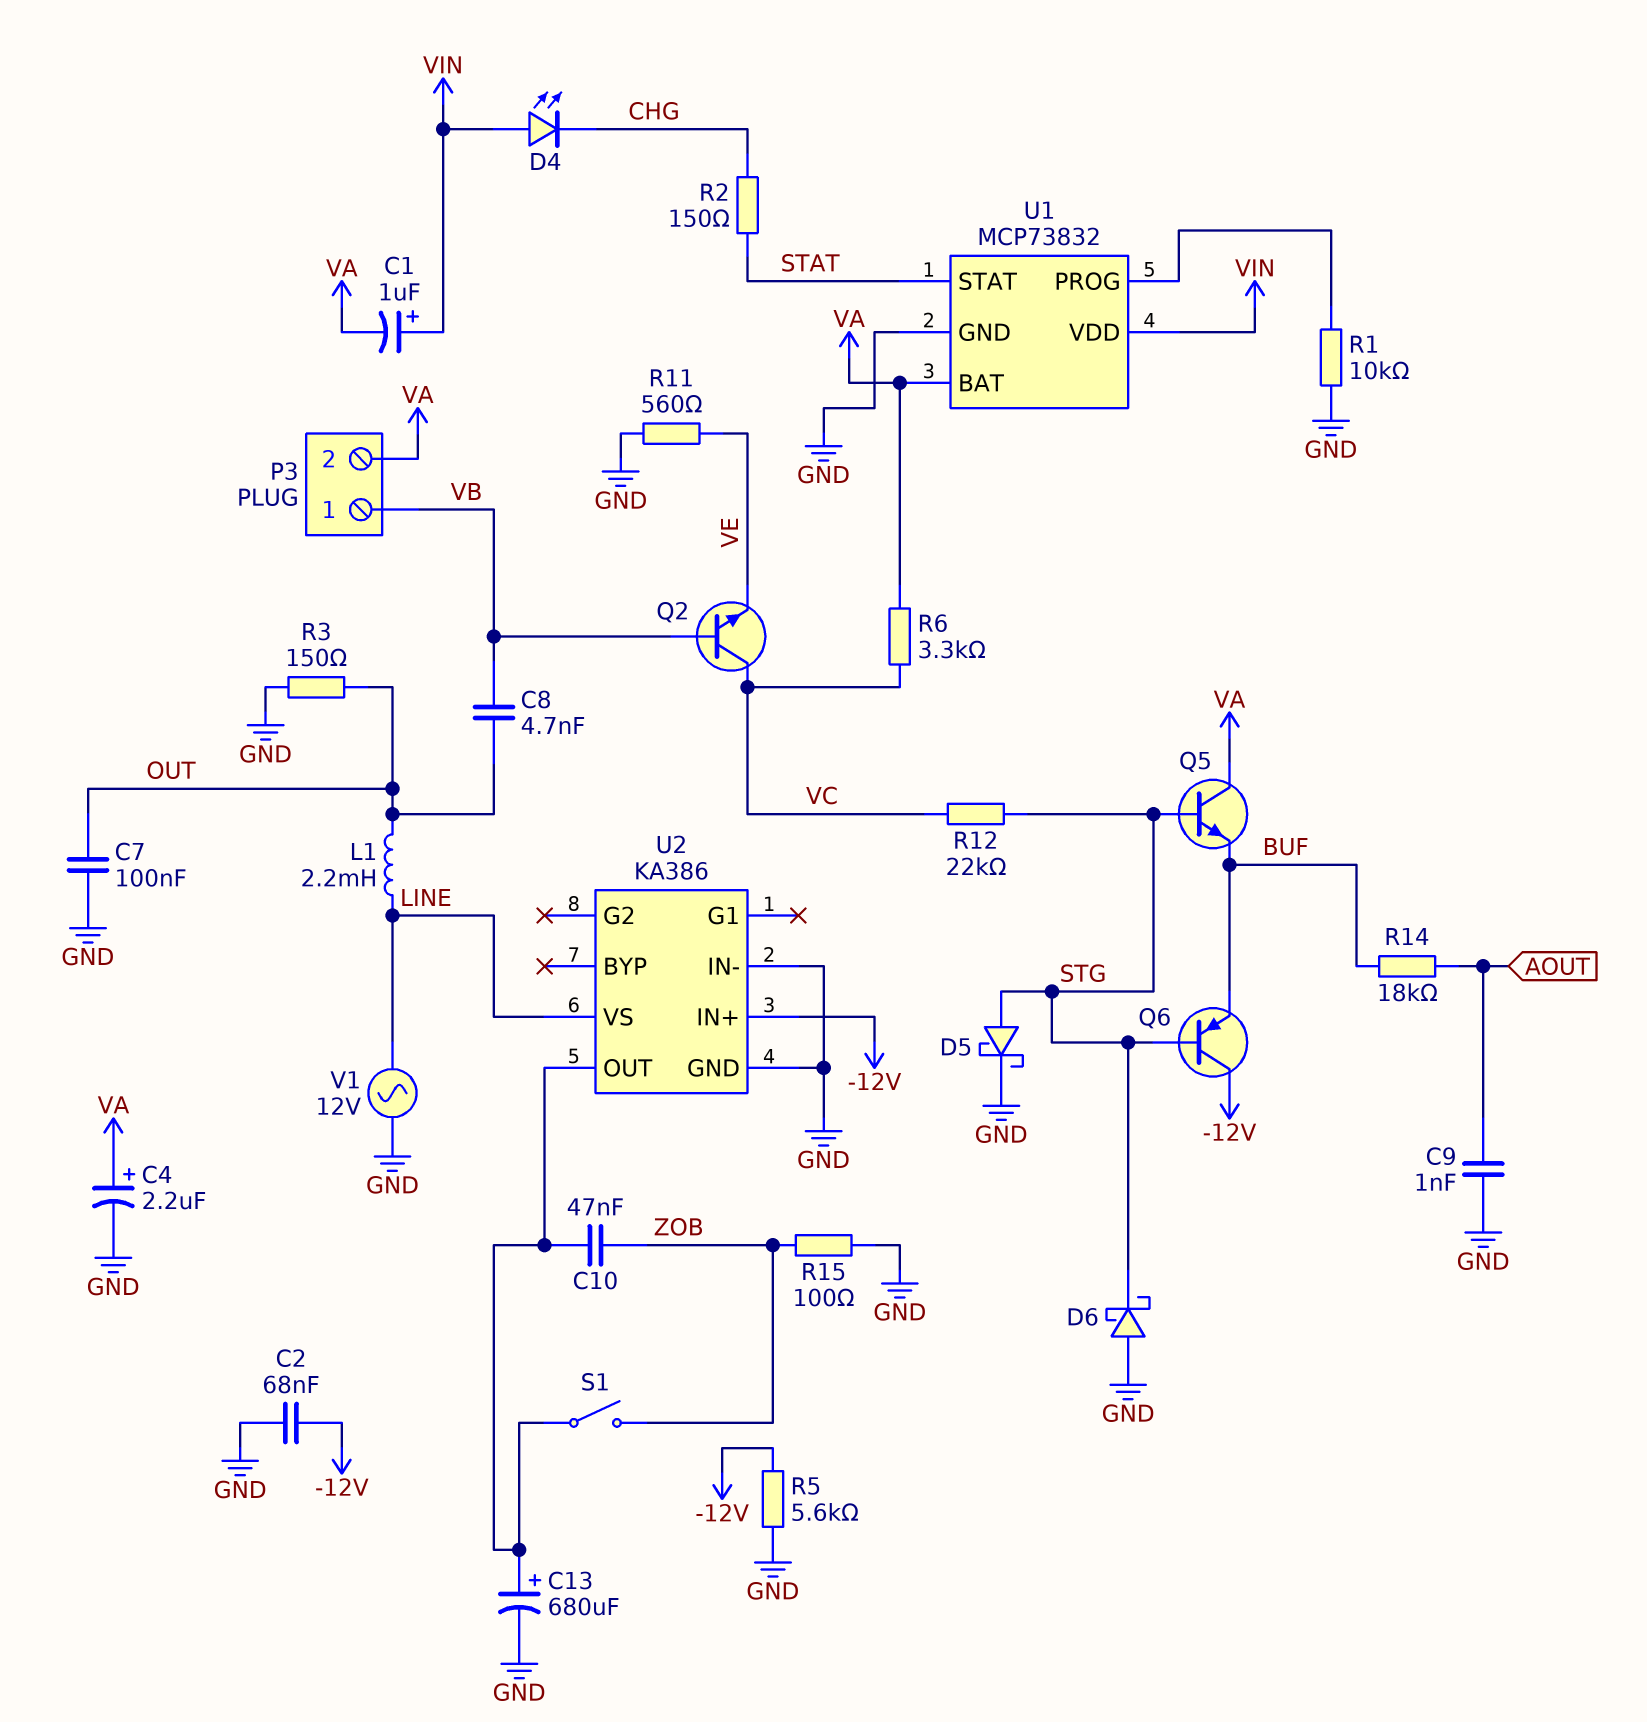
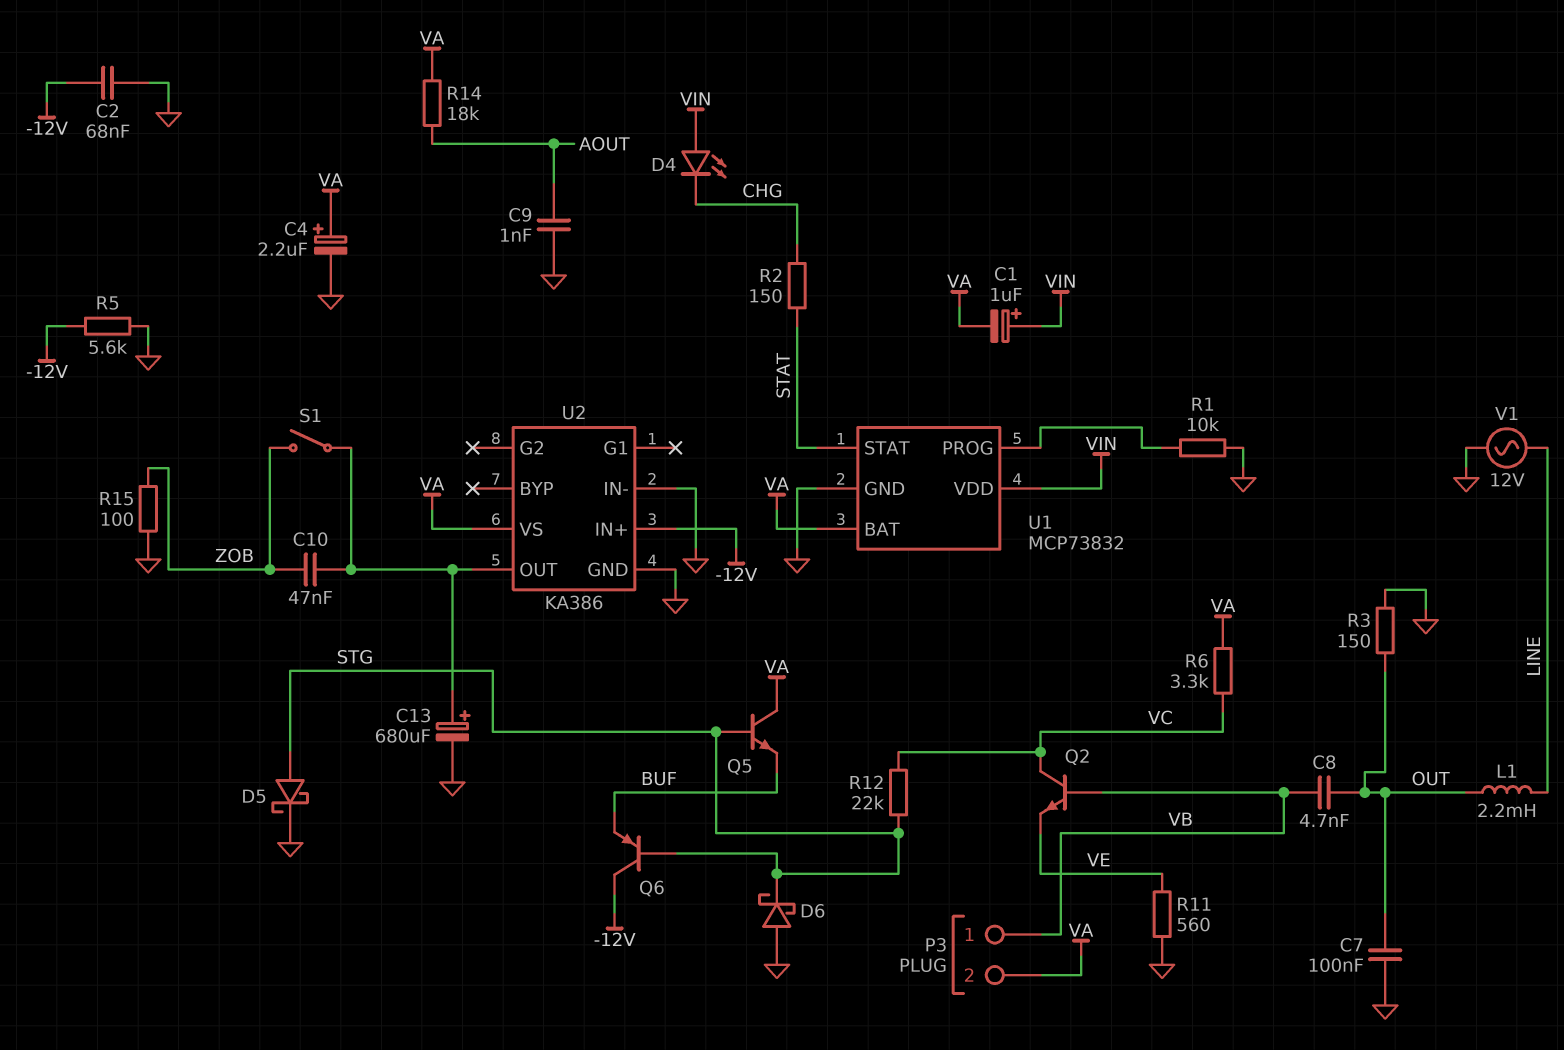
R14: 18k (AOUT, BUF) -> 18k (AOUT, VA)
U2 pin VS: LINE -> VA

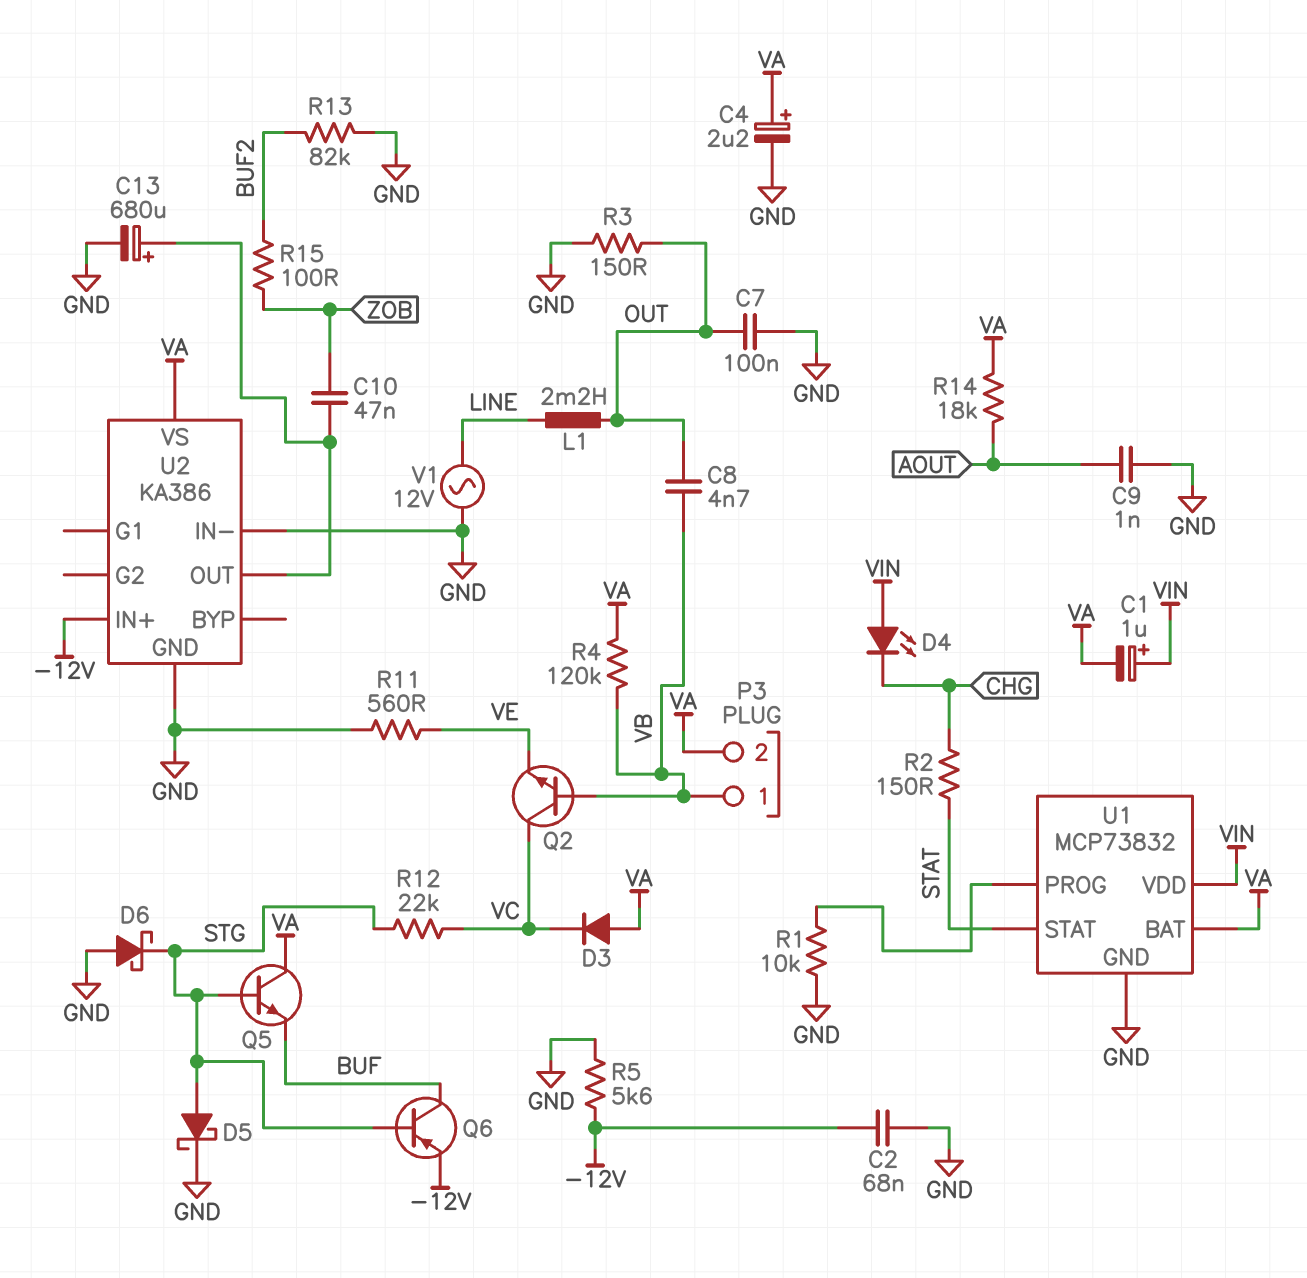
D3: none -> diode (A VA, K VC)
Q6: PNP (B STG, C -12V, E BUF) -> PNP (B STG, C BUF, E -12V)
R4: none -> 120k (VA, VB)
R6: 3.3k (VA, VC) -> none
R13: none -> 82k (BUF2, GND)
R15: 100 (GND, ZOB) -> 100 (BUF2, ZOB)
S1: switch (U2/OUT, ZOB) -> none

